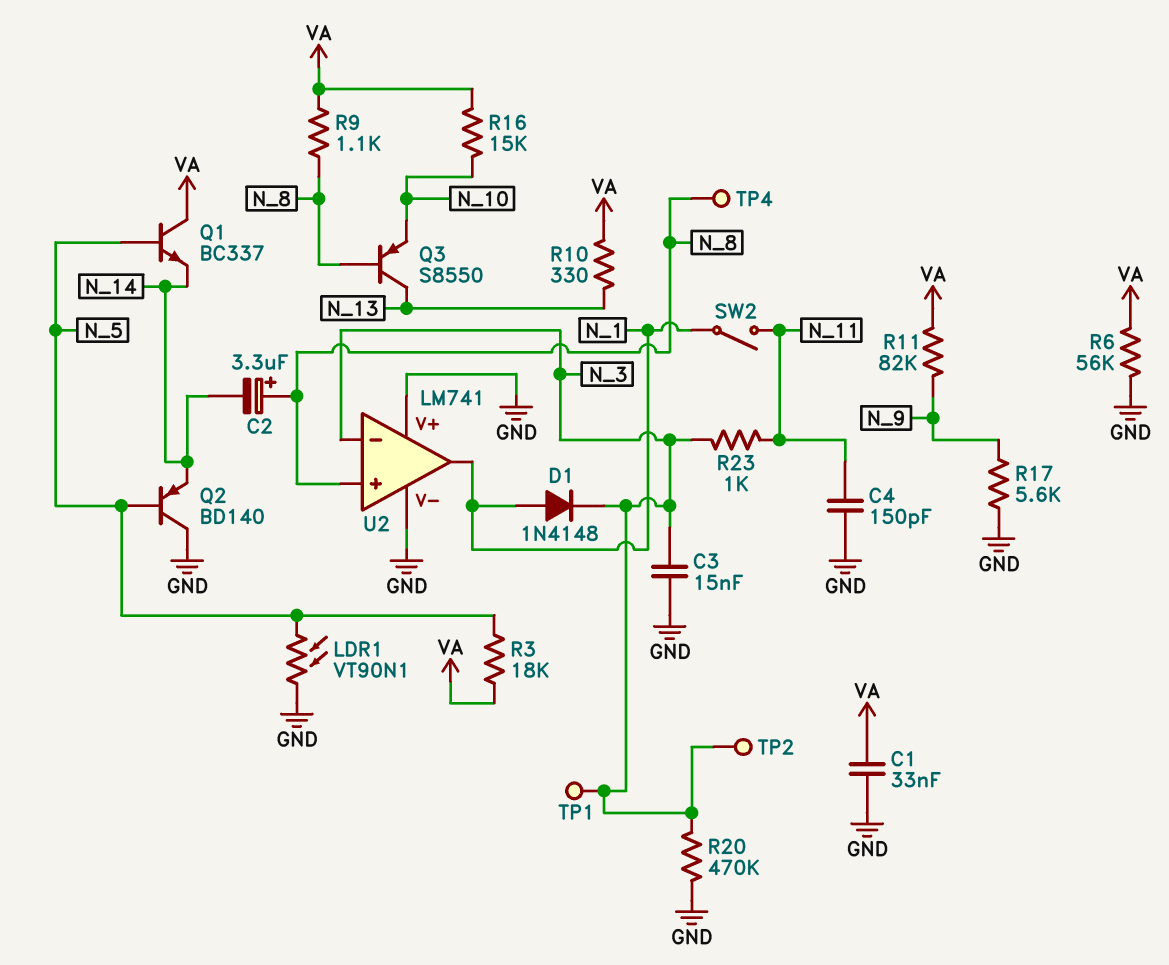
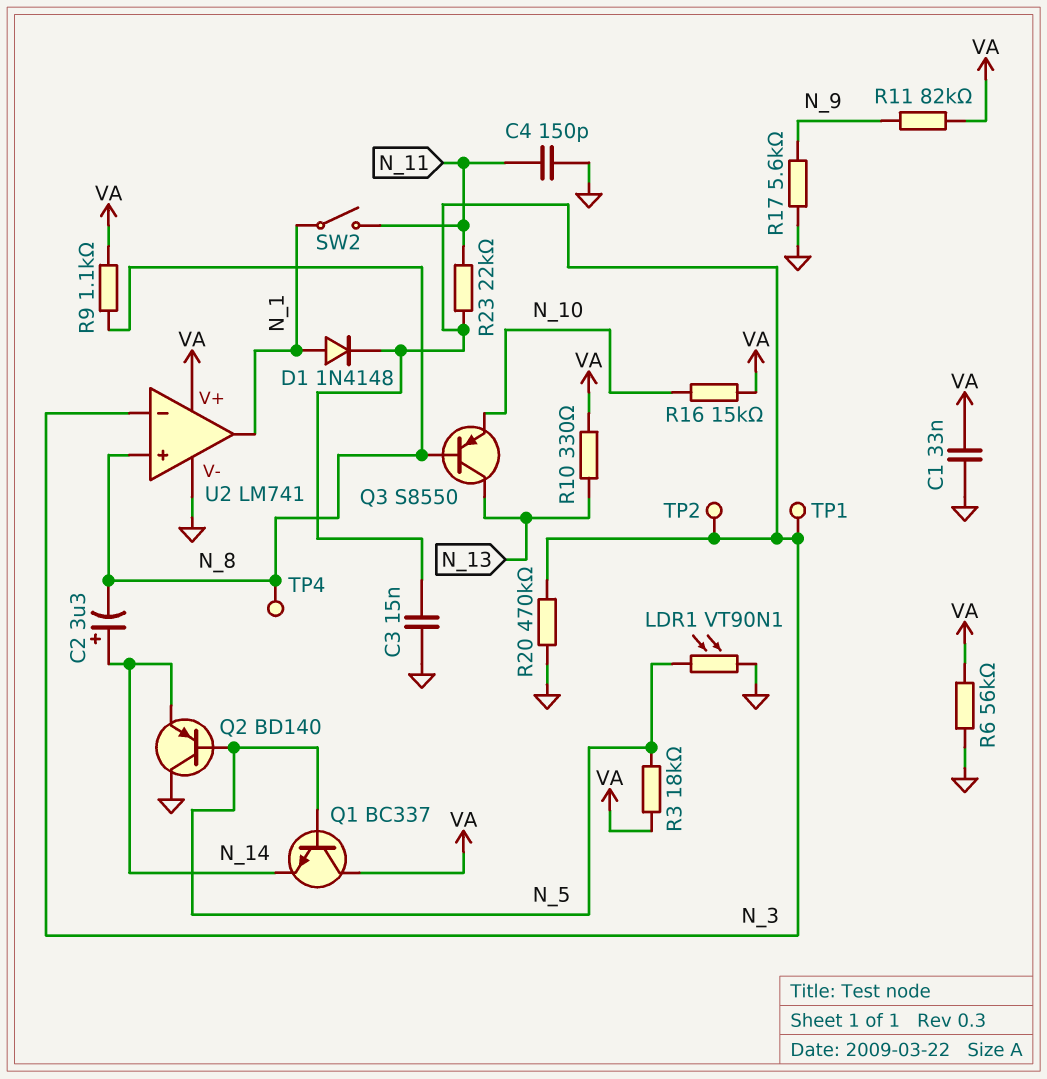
C2: 3.3uF (plus N_8, minus N_14) -> 3.3uF (plus N_14, minus N_8)
R23: 1k (N_3, N_11) -> 22k (N_3, N_11)
U2 pin V+: GND -> VA

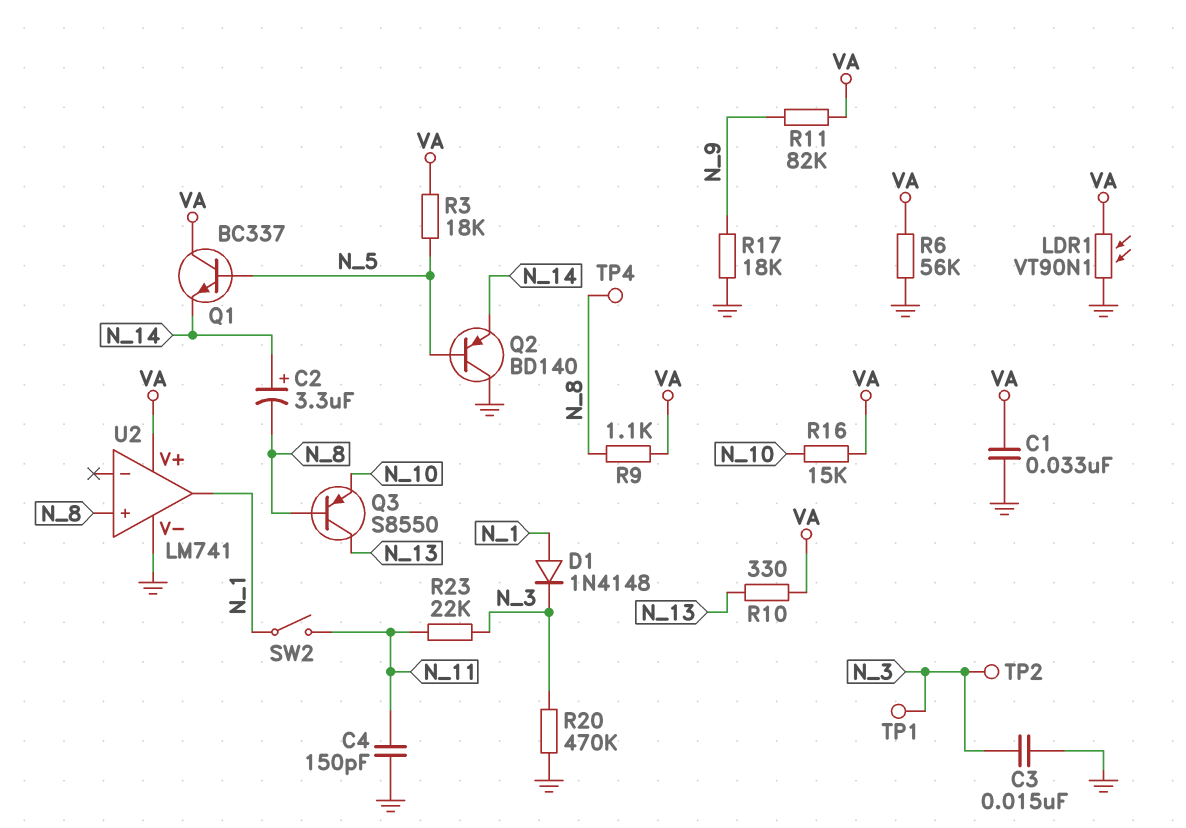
LDR1: VT90N1 (GND, N_5) -> VT90N1 (GND, VA)
R17: 5.6k (GND, N_9) -> 18k (GND, N_9)
U2 pin in-: N_3 -> none

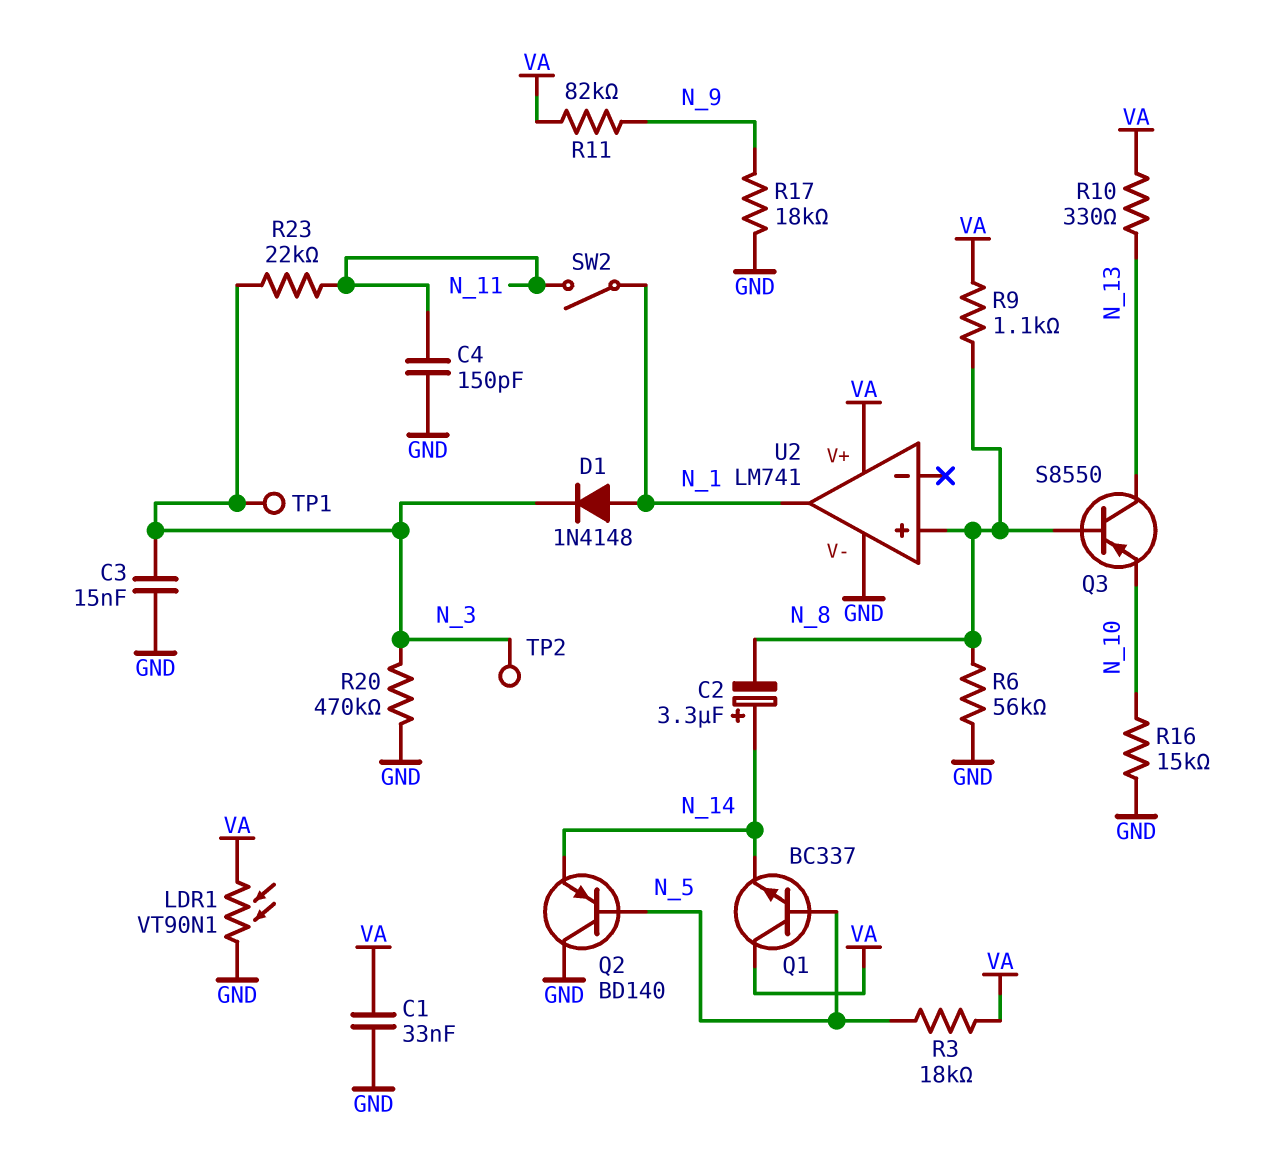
R6: 56k (GND, VA) -> 56k (GND, N_8)
R16: 15k (N_10, VA) -> 15k (GND, N_10)
TP4: test point (N_8) -> none

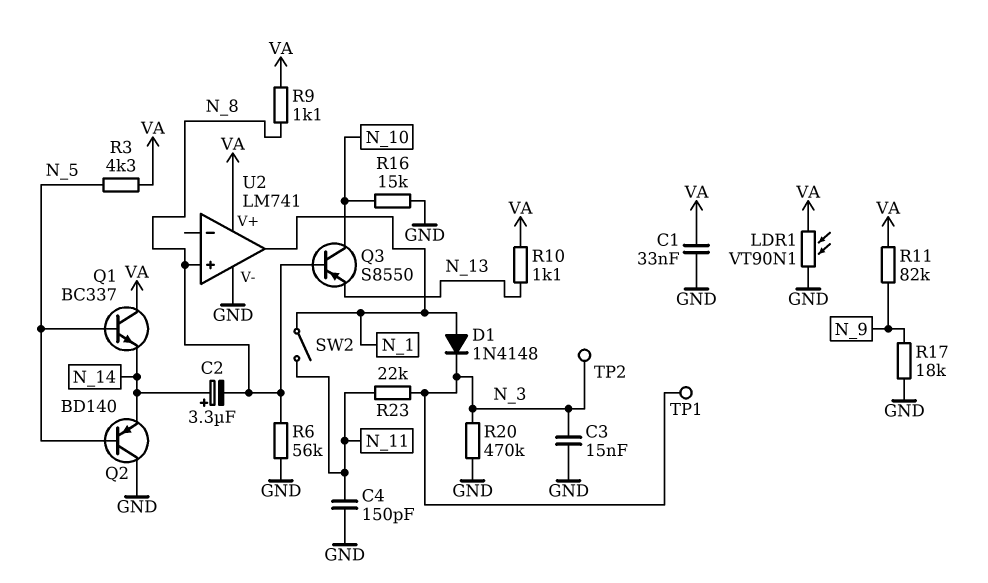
Q3: PNP S8550 (B N_8, C N_13, E N_10) -> PNP S8550 (B N_8, C N_10, E N_13)
R3: 18k (N_5, VA) -> 4.3k (N_5, VA)
R10: 330 (N_13, VA) -> 1.1k (N_13, VA)

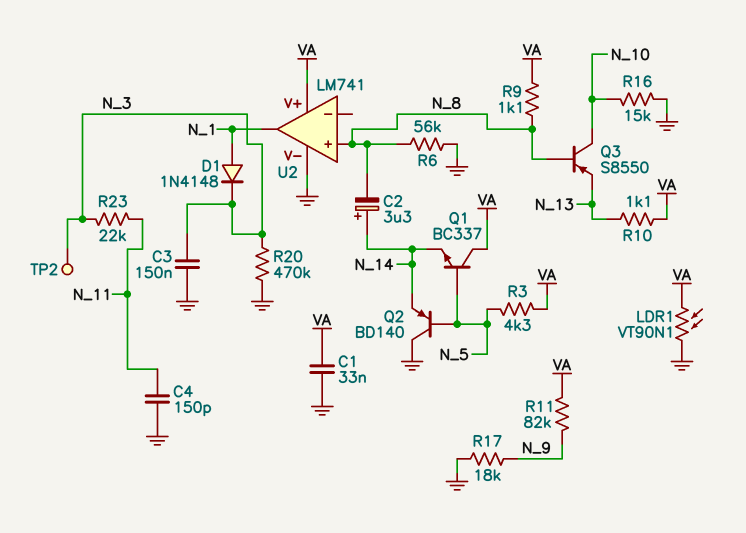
C3: 15nF (GND, N_3) -> 150nF (GND, N_3)
SW2: switch (N_1, N_11) -> none
TP1: test point (N_3) -> none

